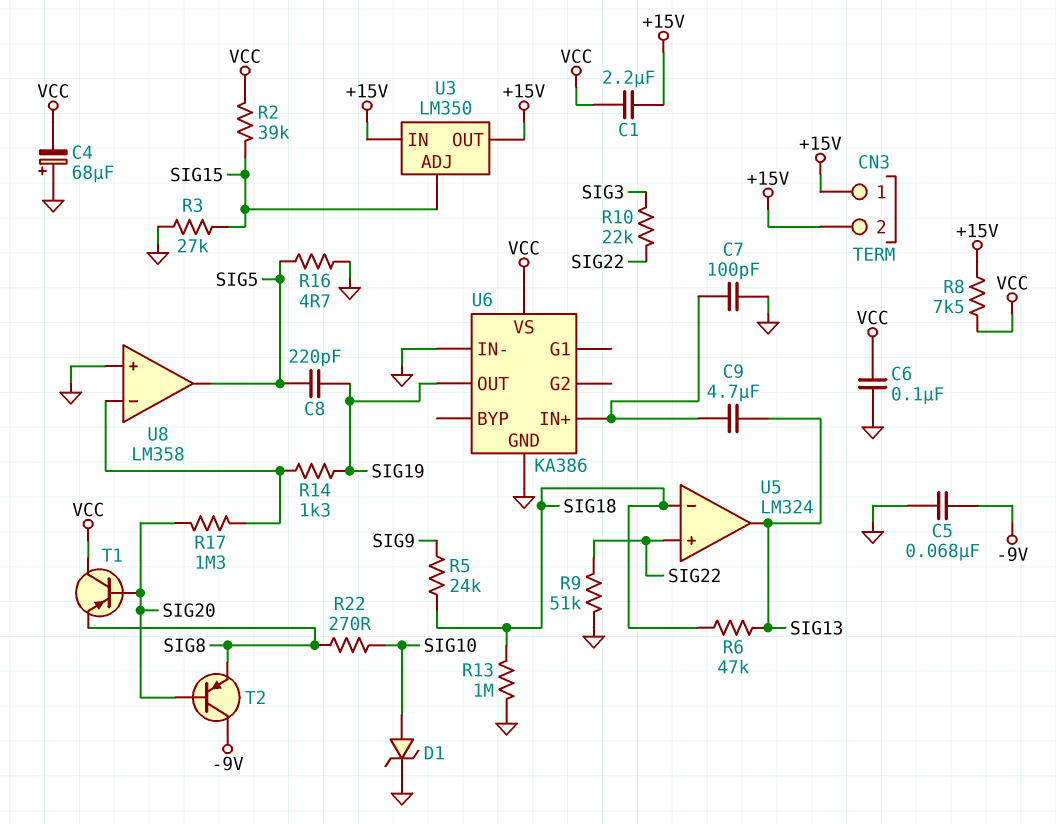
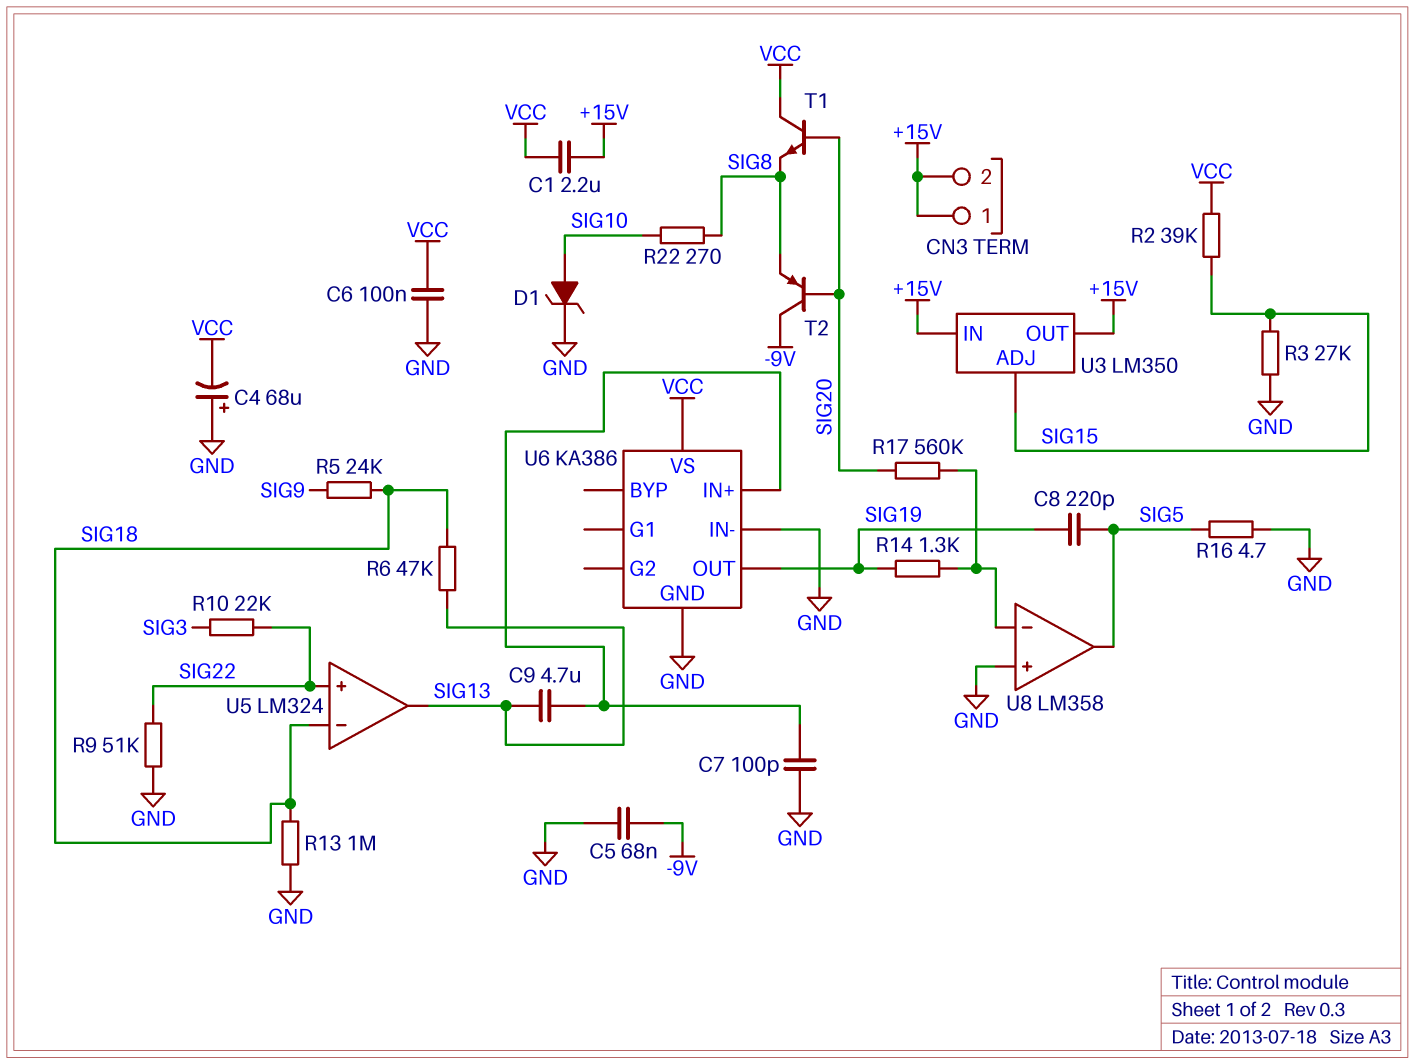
R8: 7.5k (+15V, VCC) -> none
R17: 1.3M (SIG20, U8/in-) -> 560k (SIG20, U8/in-)
T1: PNP (B SIG20, C VCC, E SIG8) -> NPN (B SIG20, C VCC, E SIG8)

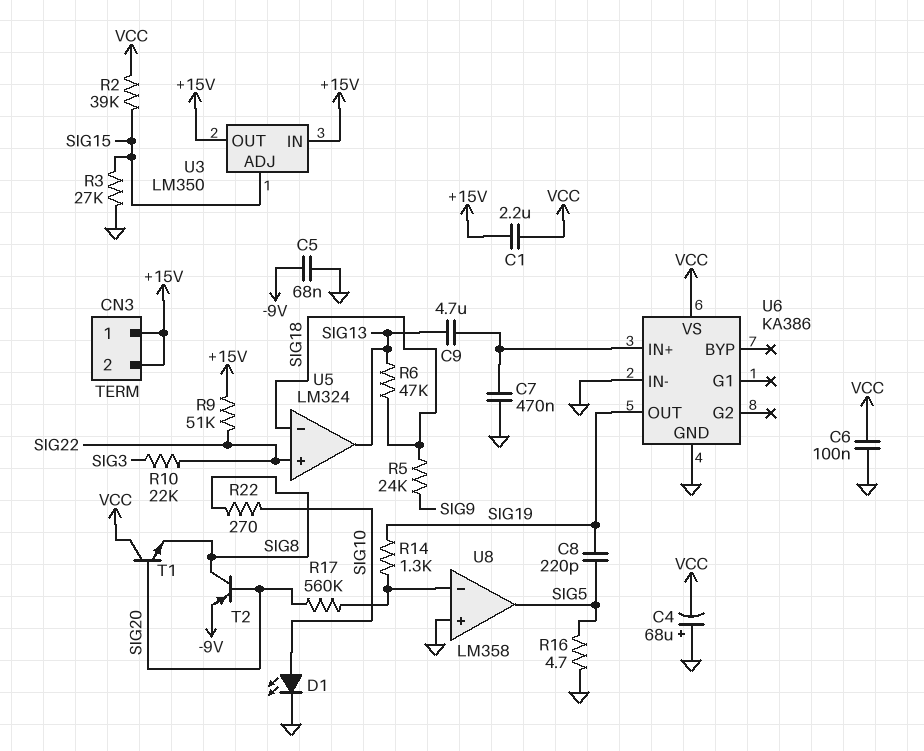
C7: 100pF (GND, U6/IN+) -> 470nF (GND, U6/IN+)
D1: zener (A SIG10, K GND) -> LED (A SIG10, K GND)
R9: 51k (GND, SIG22) -> 51k (+15V, SIG22)
R13: 1M (GND, SIG18) -> none
T2: PNP (B SIG20, C -9V, E SIG8) -> PNP (B SIG20, C SIG8, E -9V)

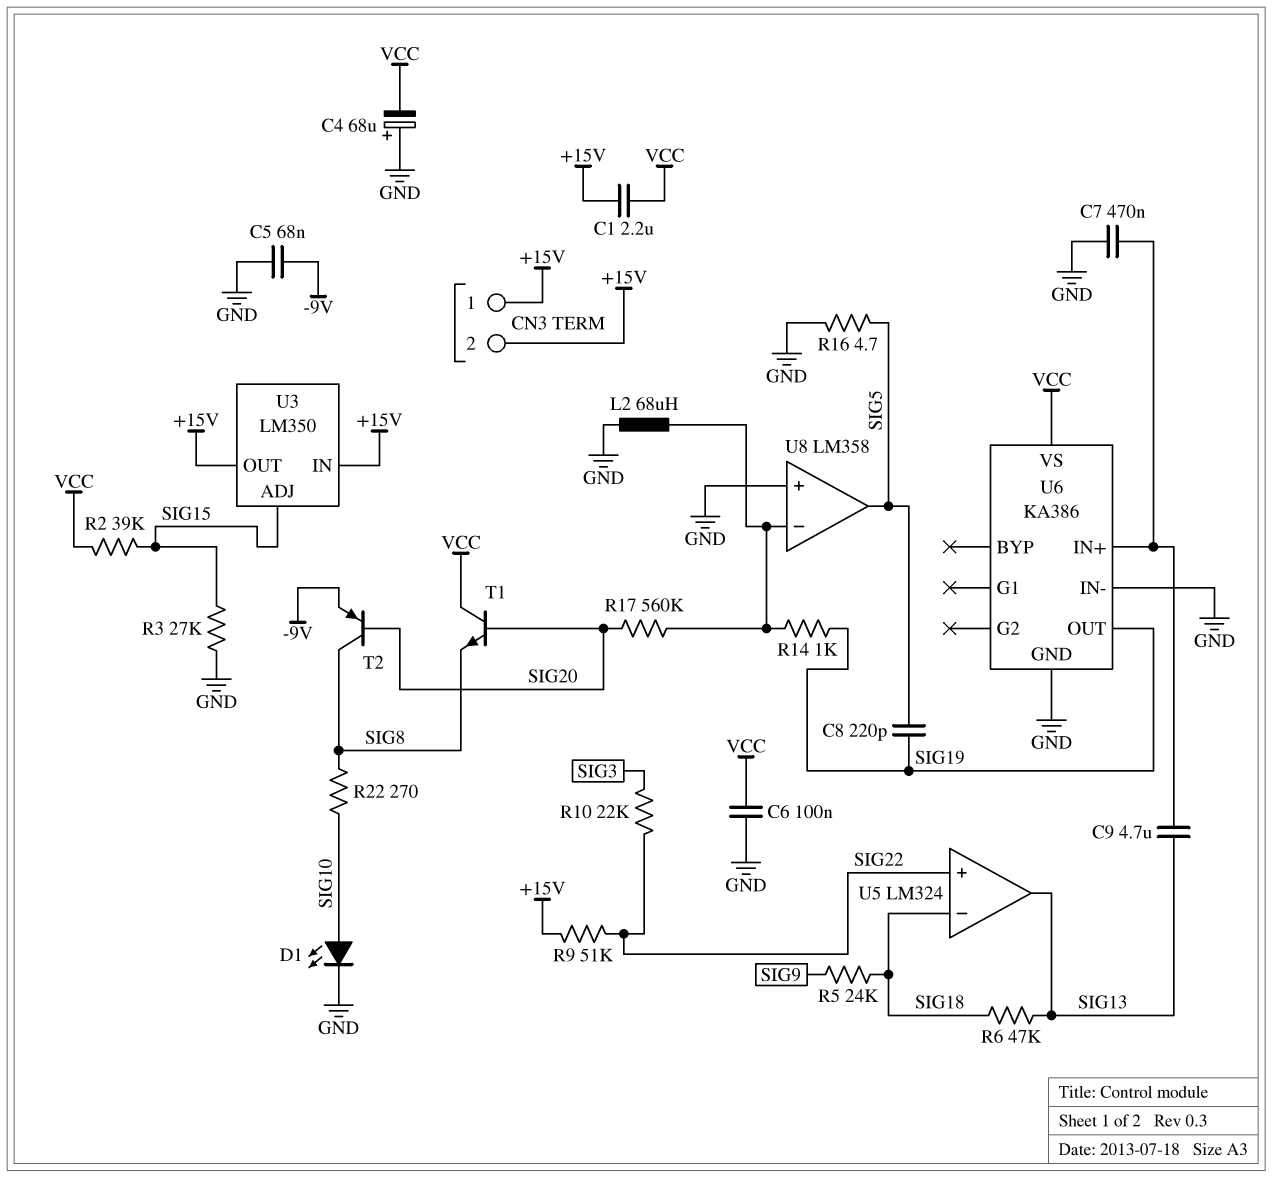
L2: none -> 68uH (GND, U8/in-)
R14: 1.3k (SIG19, U8/in-) -> 1k (SIG19, U8/in-)

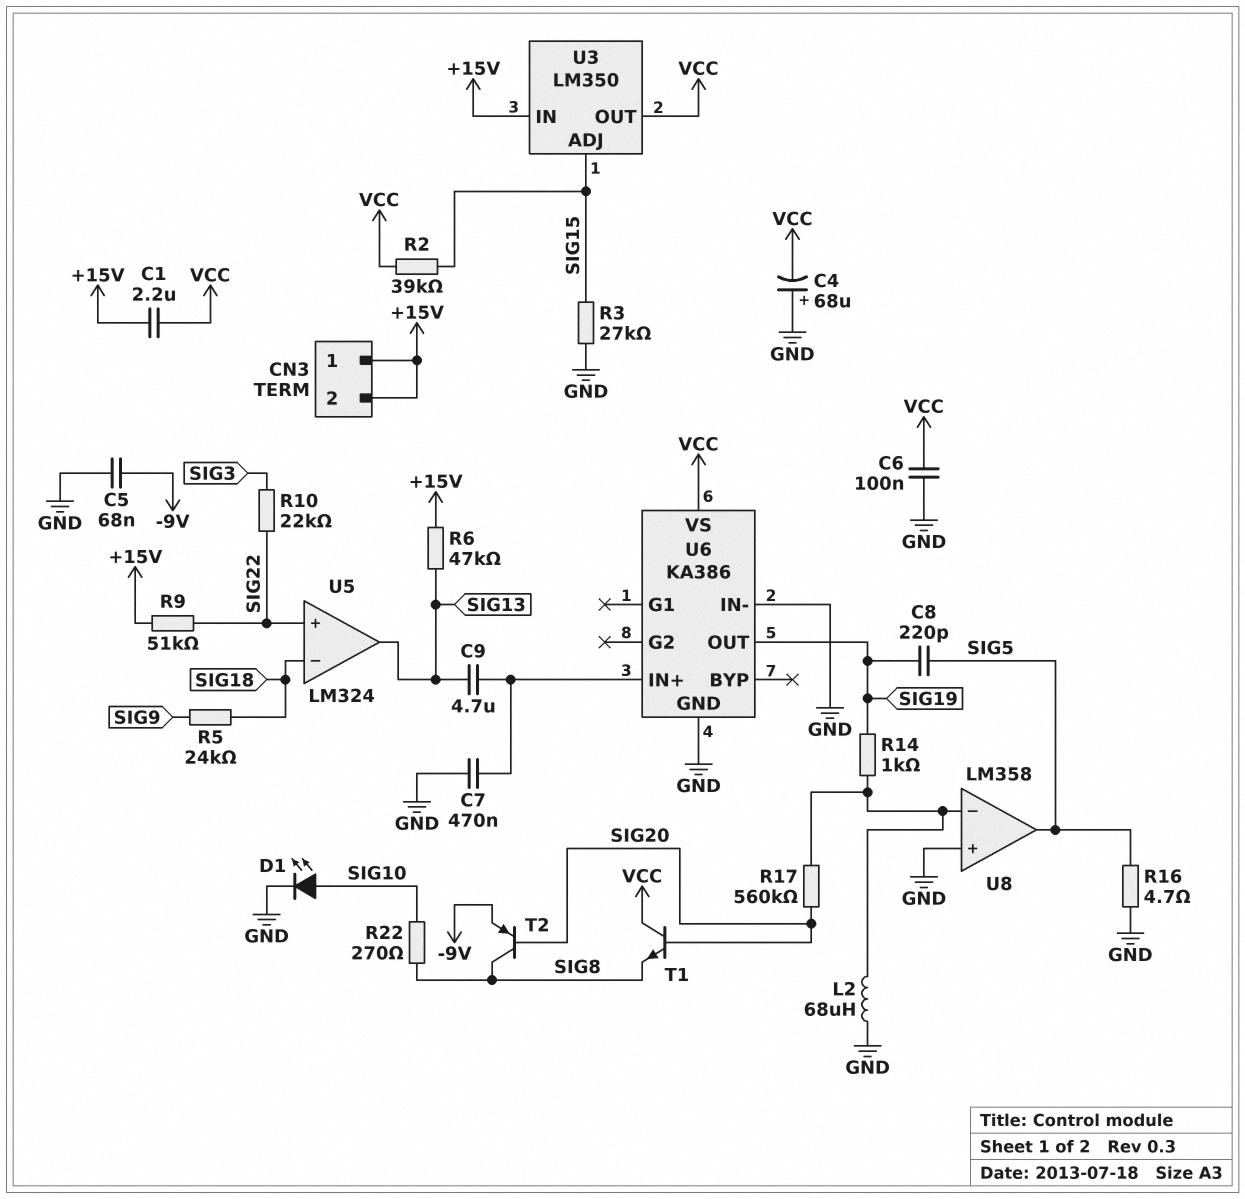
R6: 47k (SIG13, SIG18) -> 47k (+15V, SIG13)
U3 pin OUT: +15V -> VCC

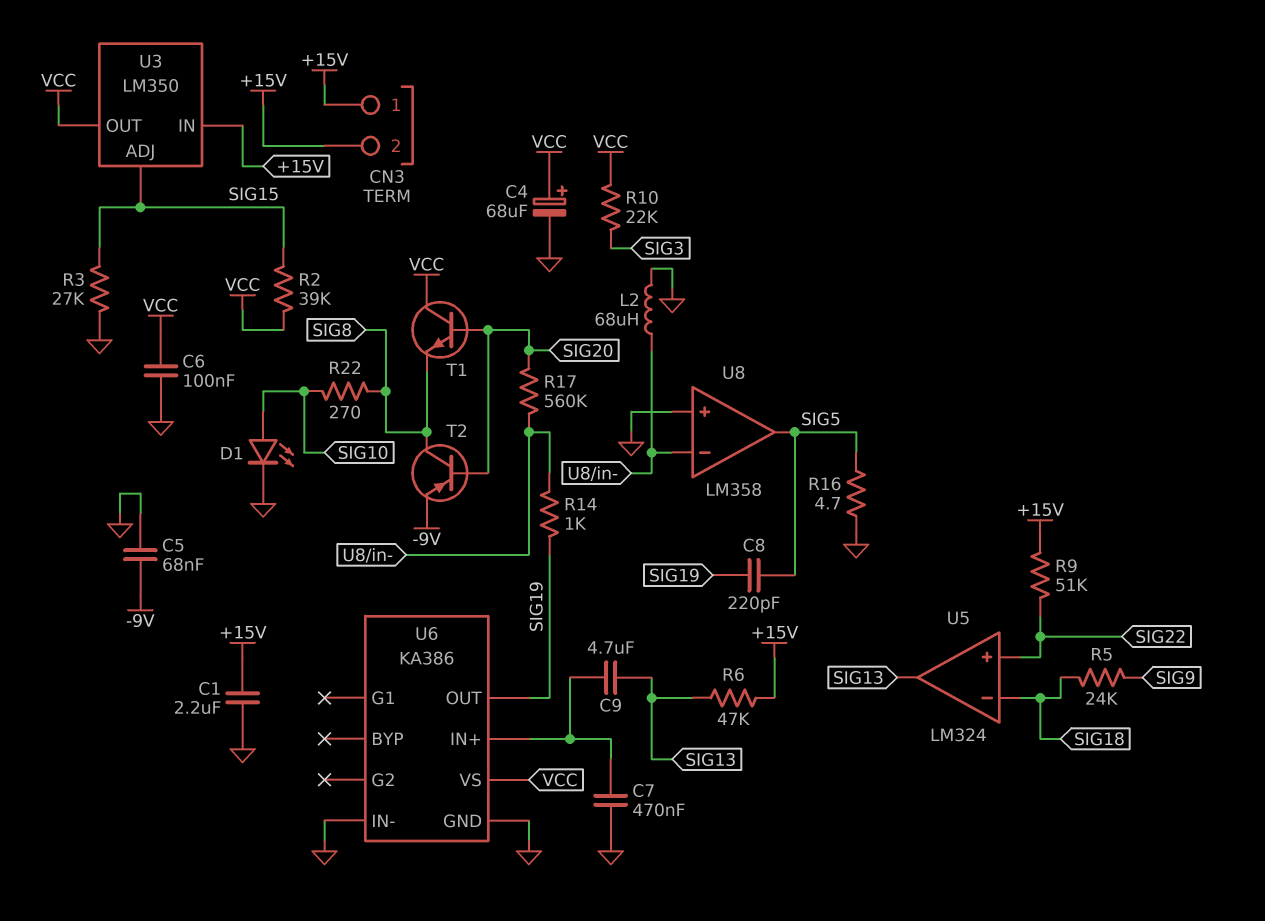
C1: 2.2uF (+15V, VCC) -> 2.2uF (+15V, GND)
C4: 68uF (plus GND, minus VCC) -> 68uF (plus VCC, minus GND)
R10: 22k (SIG3, SIG22) -> 22k (SIG3, VCC)

